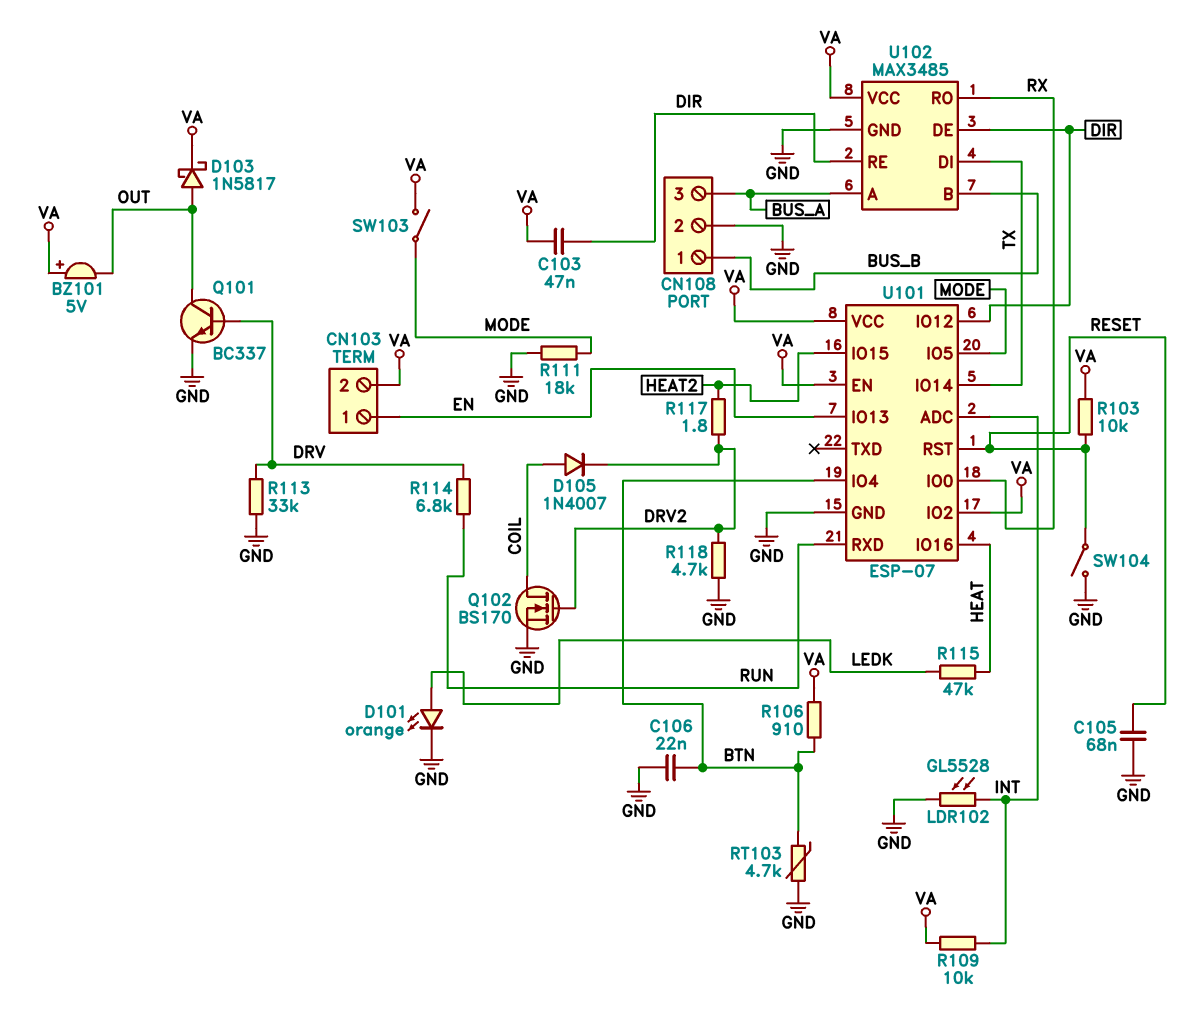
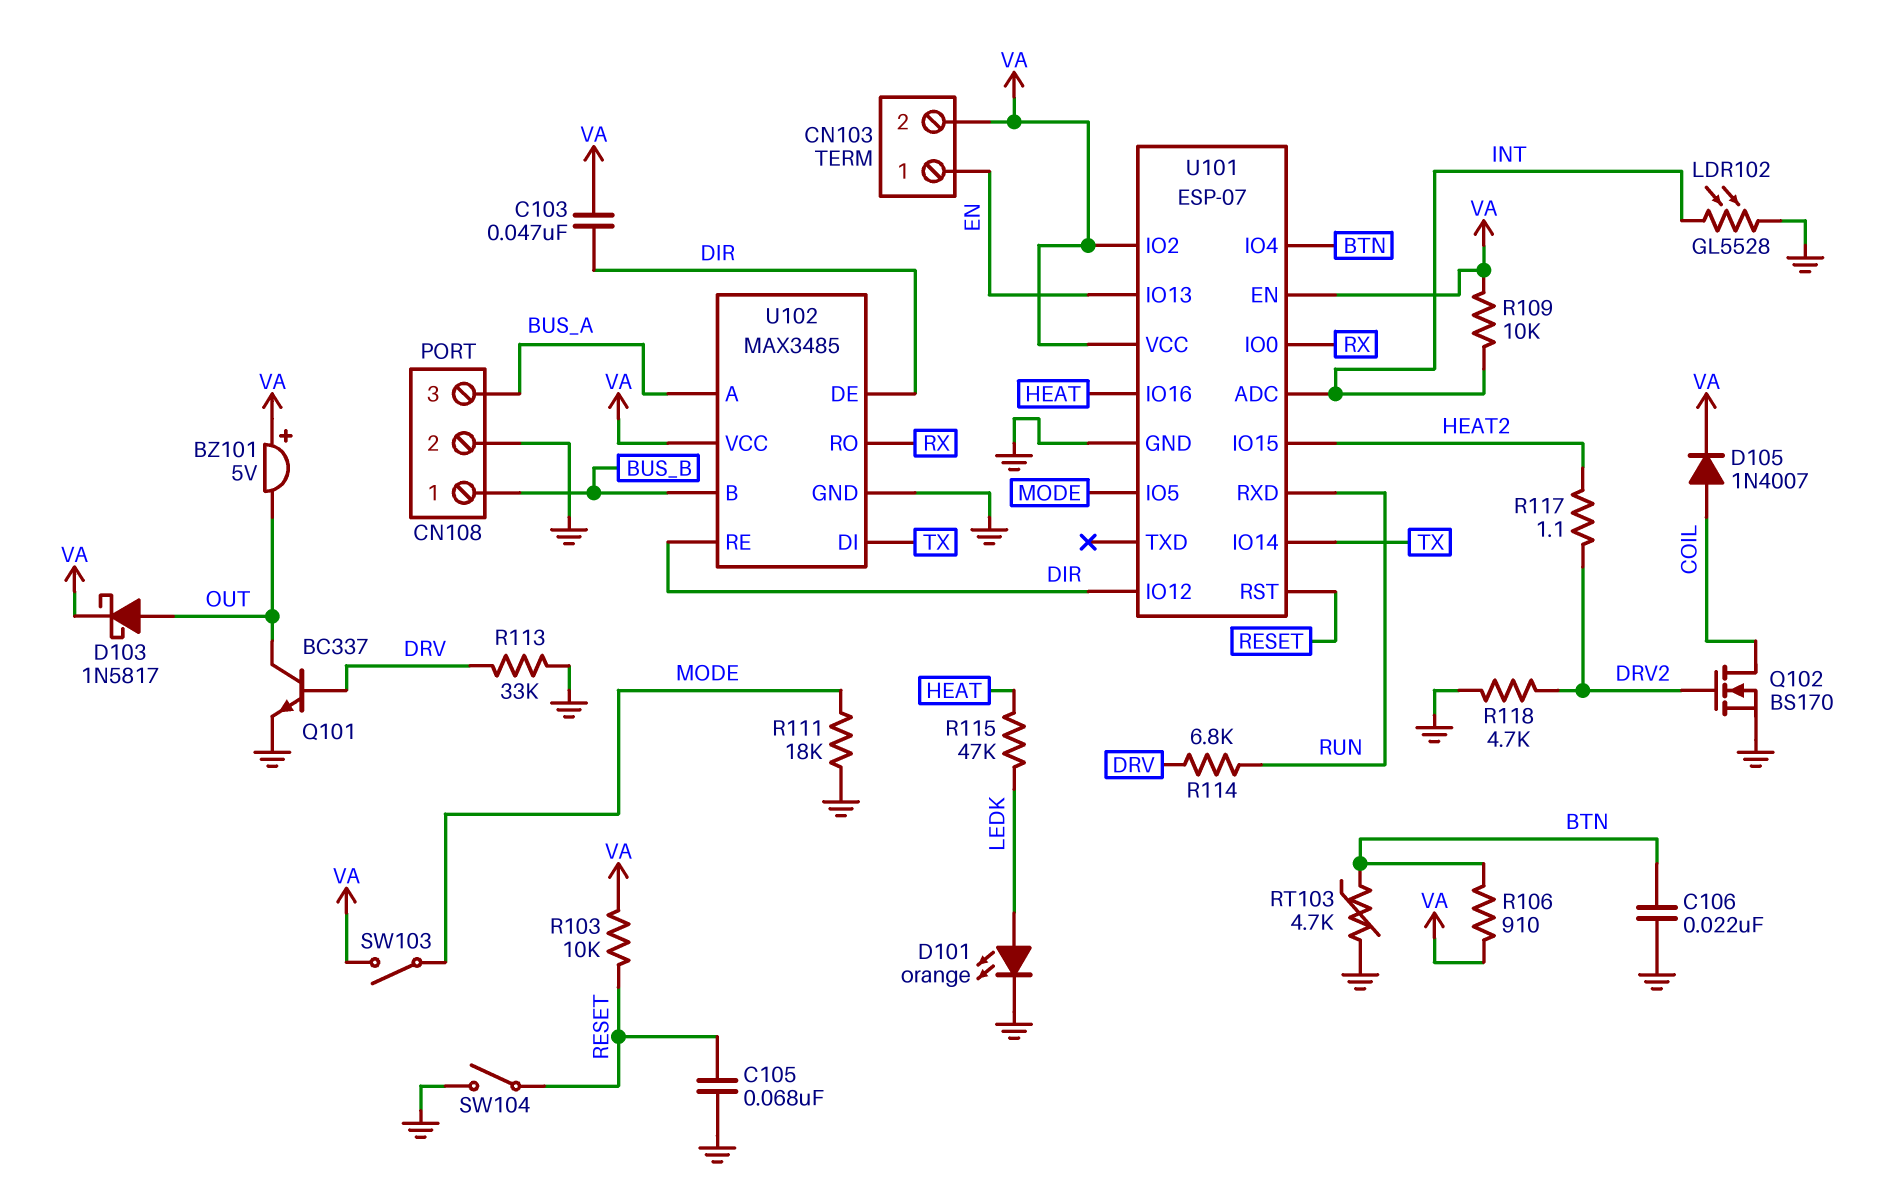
D105: diode 1N4007 (A COIL, K DRV2) -> diode 1N4007 (A COIL, K VA)
R117: 1.8 (DRV2, HEAT2) -> 1.1 (DRV2, HEAT2)

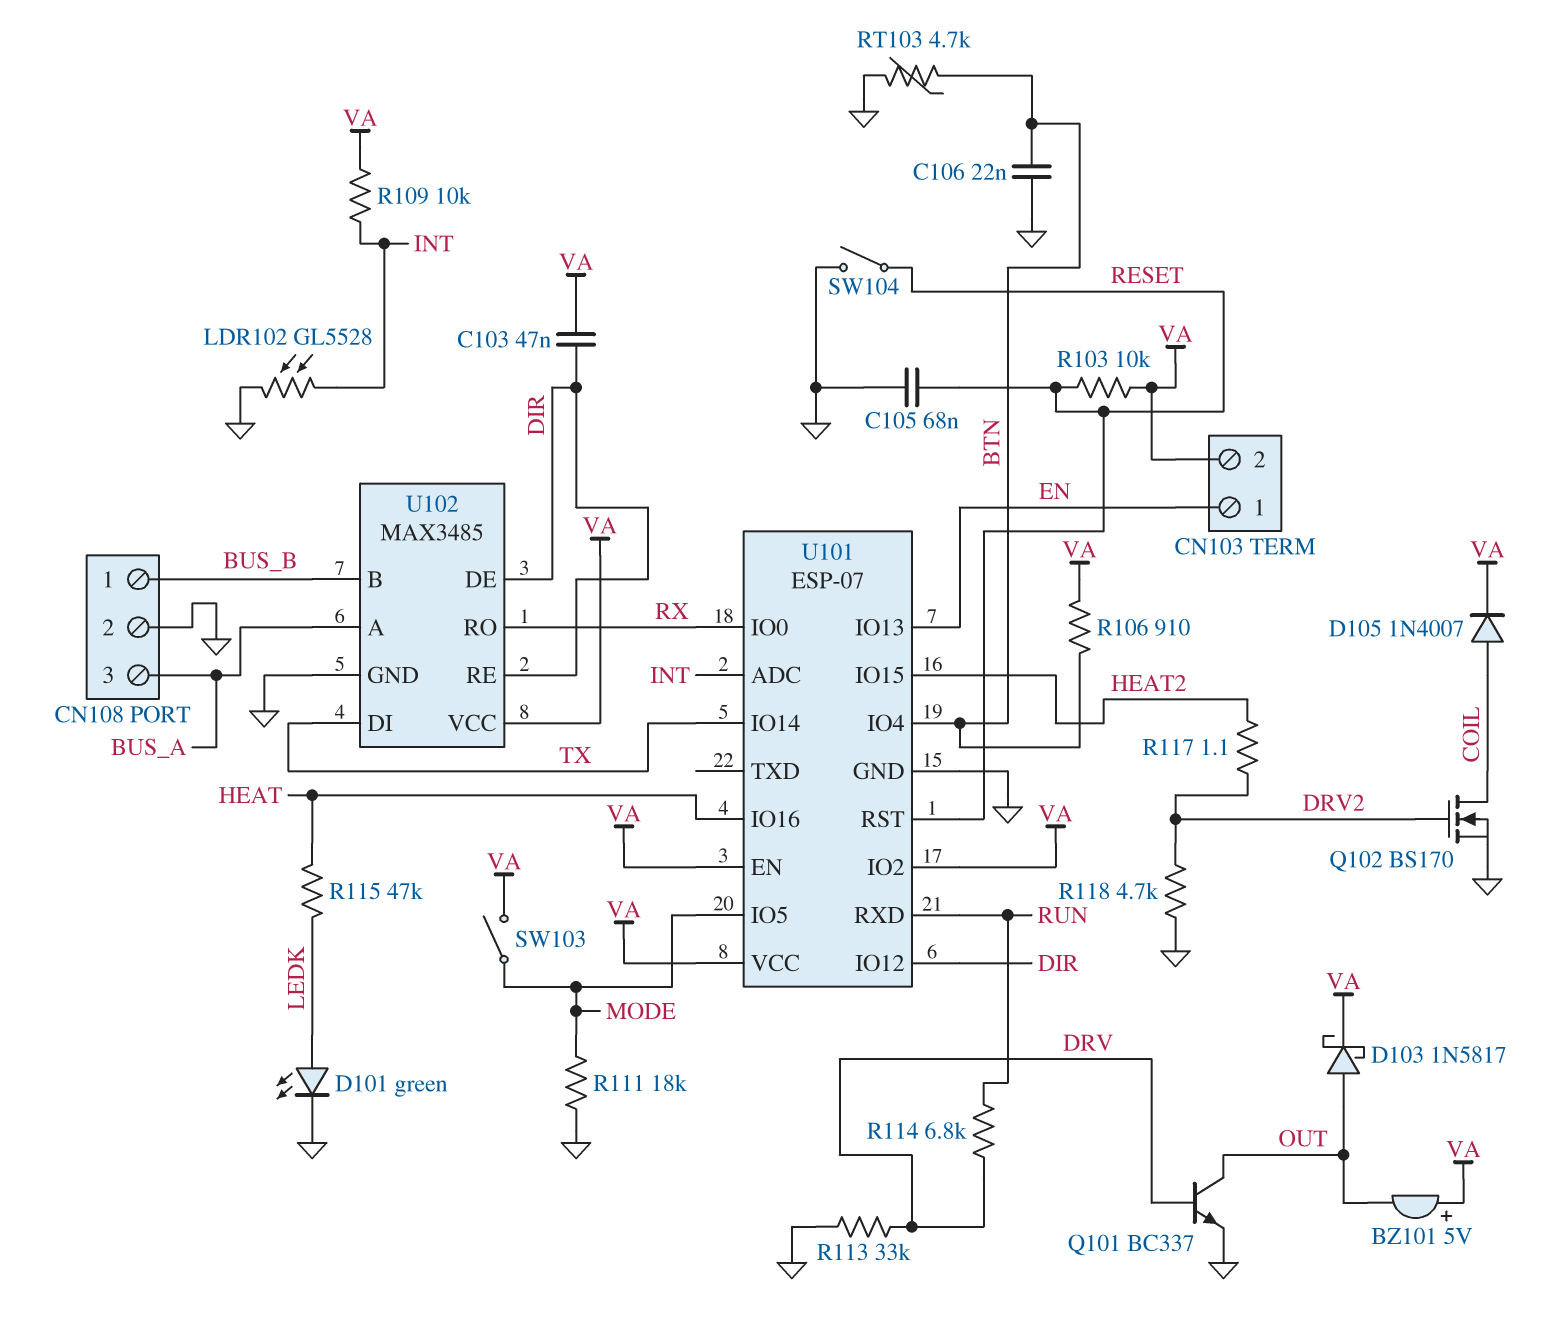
D101: LED orange (A LEDK, K GND) -> LED green (A LEDK, K GND)

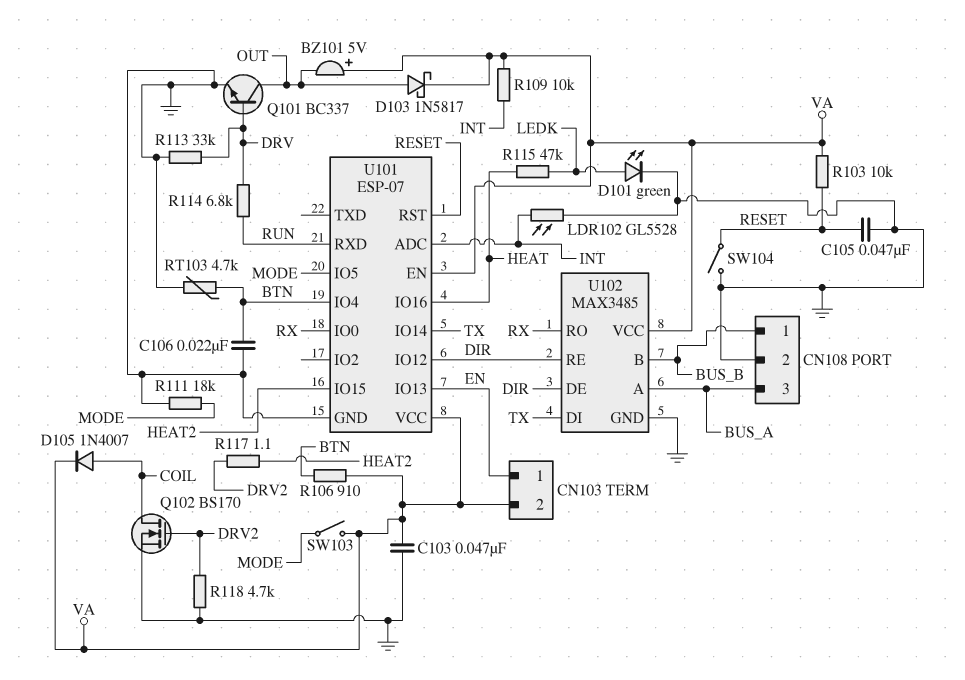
C103: 47nF (DIR, VA) -> 47nF (GND, VA)
C105: 68nF (GND, RESET) -> 47nF (GND, RESET)
U101 pin IO2: VA -> none

